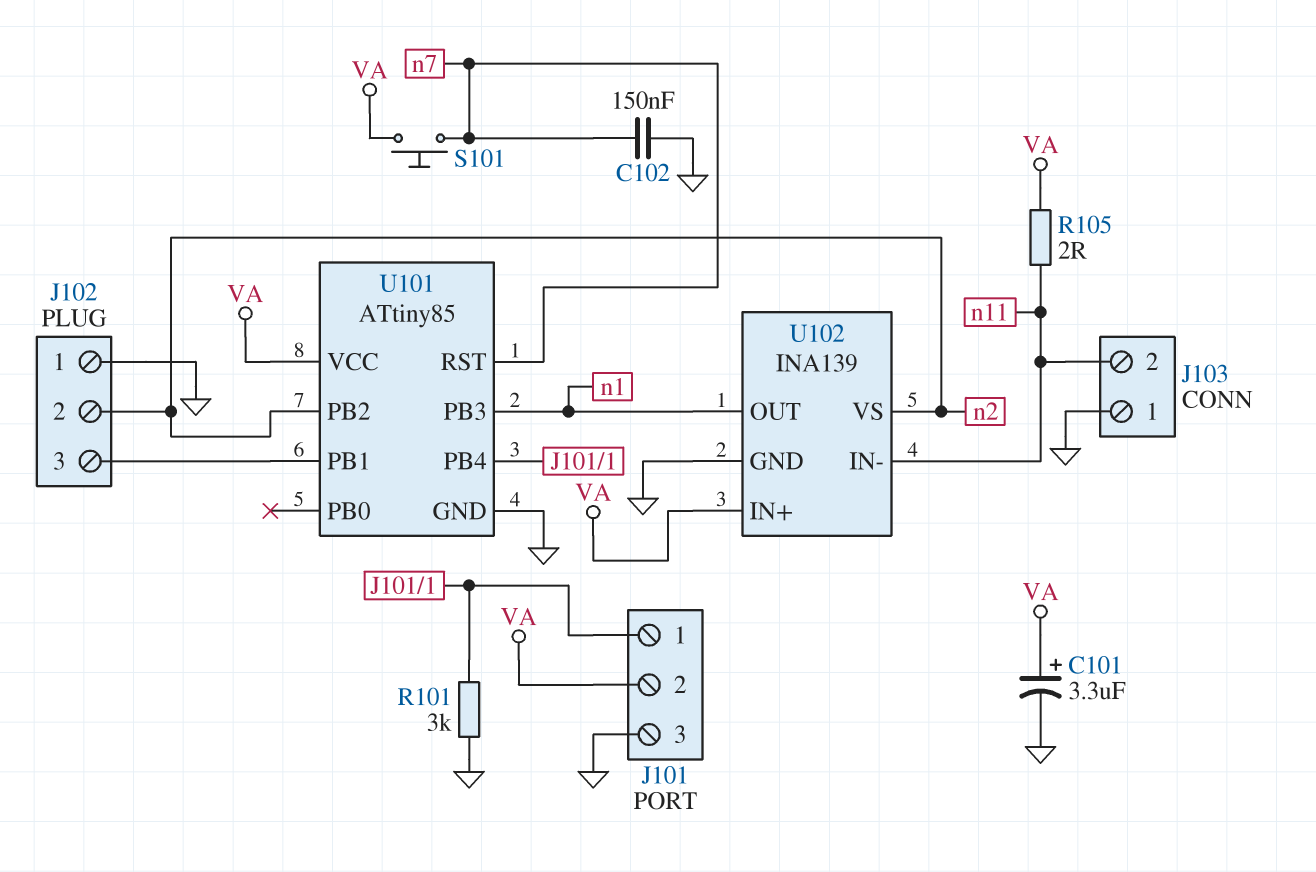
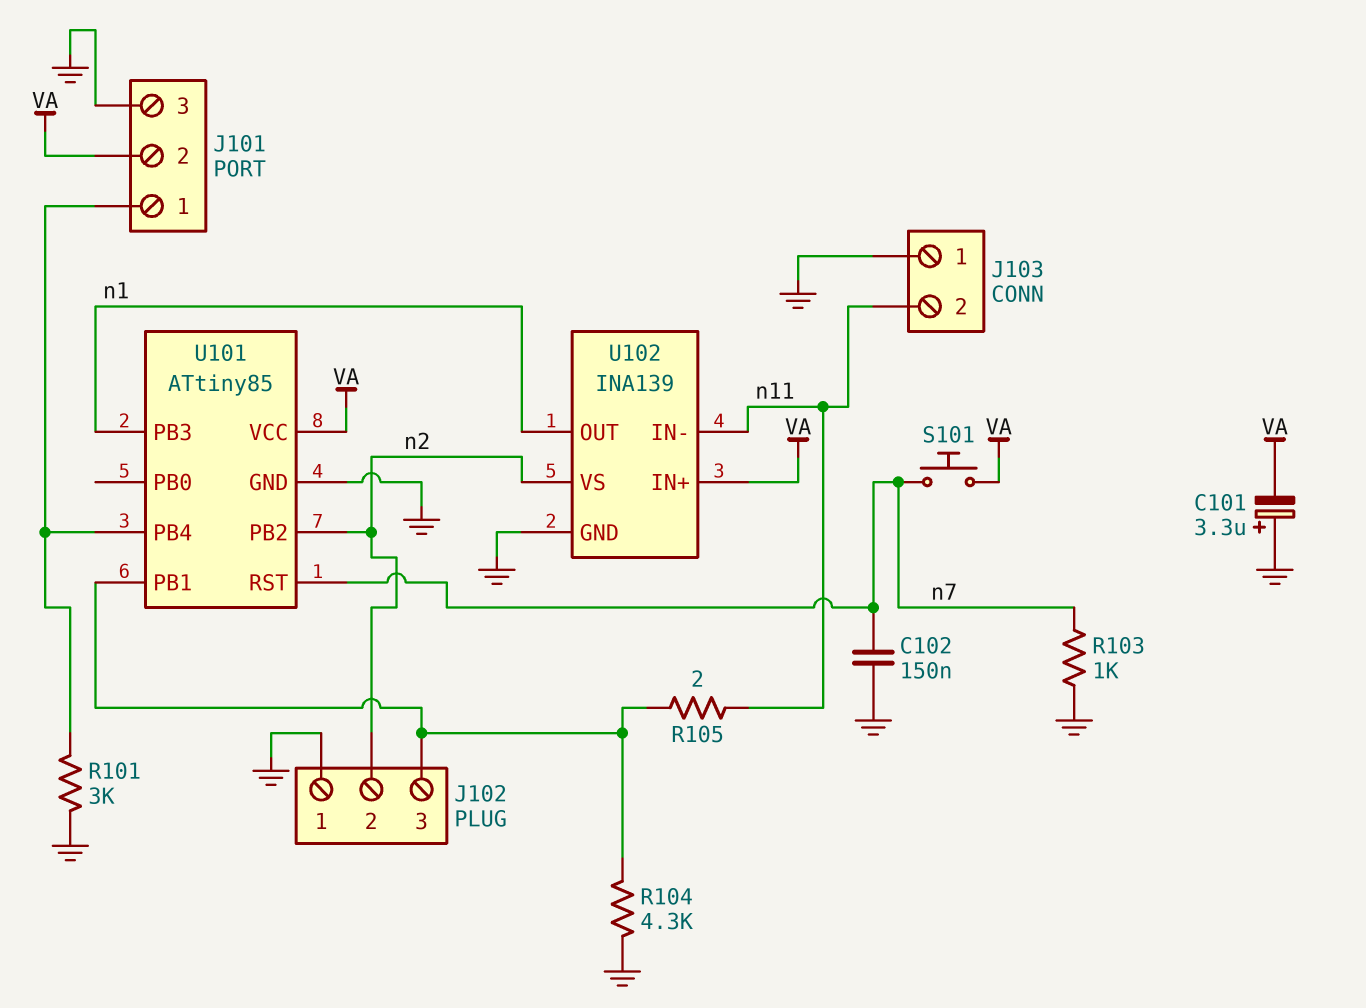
C101: 3.3uF (plus VA, minus GND) -> 3.3uF (plus GND, minus VA)
R103: none -> 1k (GND, n7)
R104: none -> 4.3k (GND, J102/3)
R105: 2 (VA, n11) -> 2 (J102/3, n11)

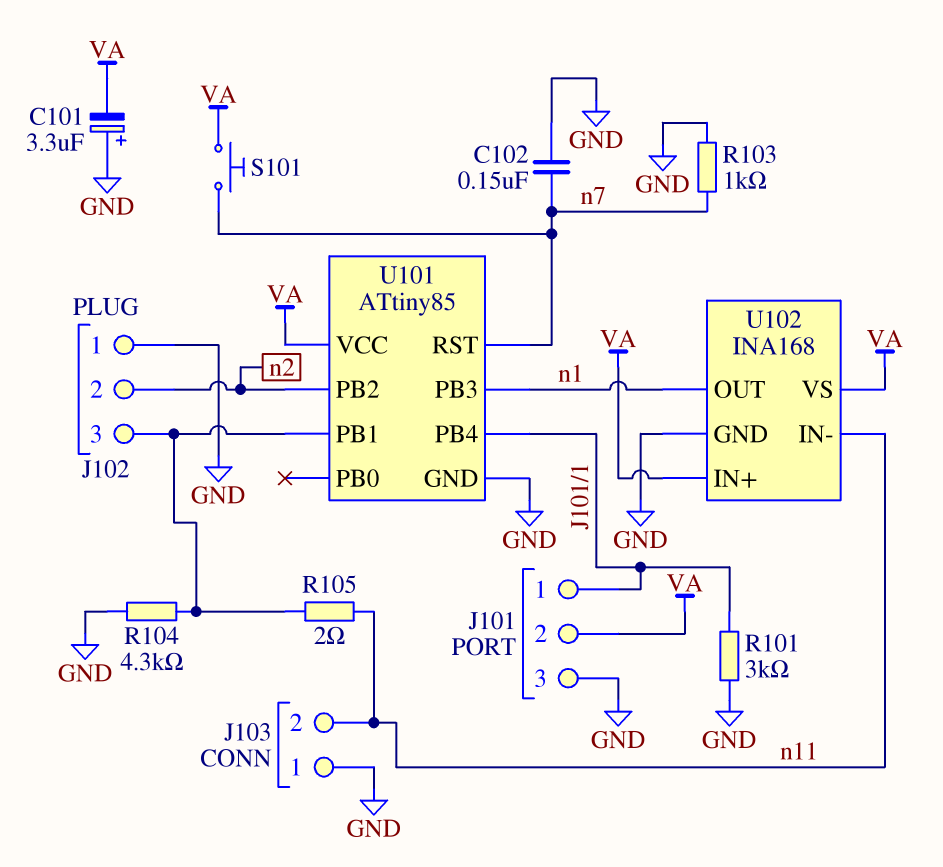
U102: INA139 -> INA168
U102 pin VS: n2 -> VA

